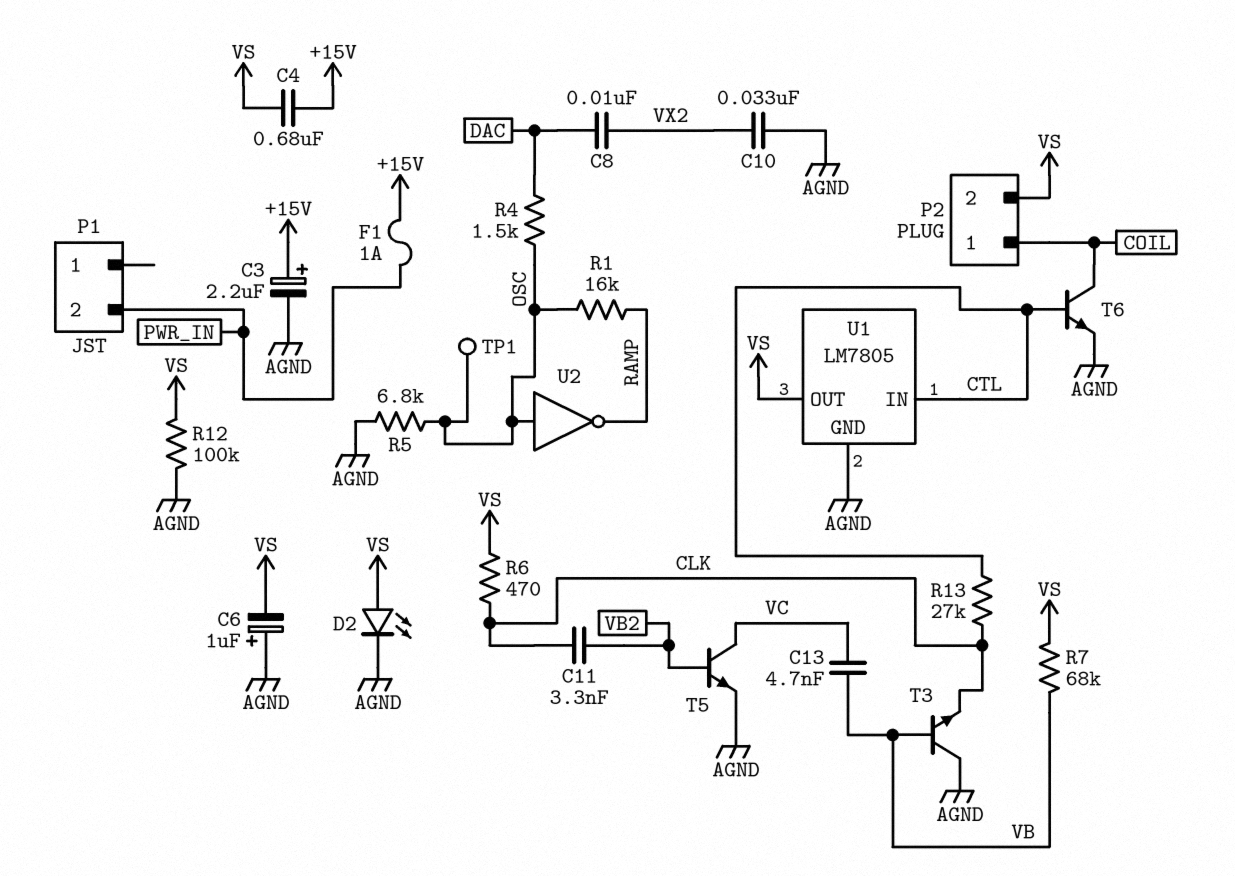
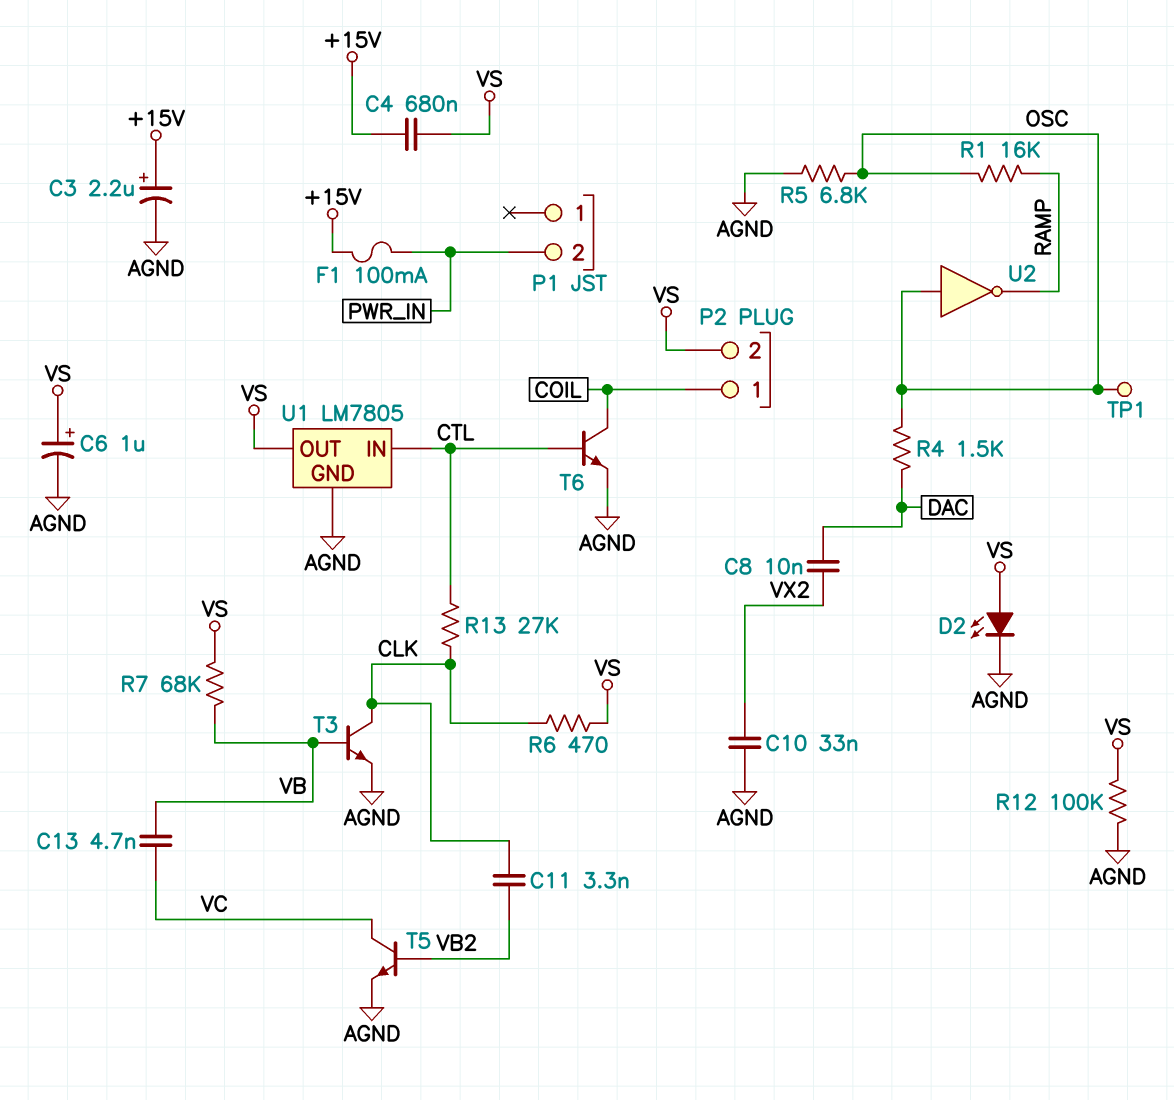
C6: 1uF (plus AGND, minus VS) -> 1uF (plus VS, minus AGND)
F1: 1A (+15V, PWR_IN) -> 100mA (+15V, PWR_IN)
T3: NPN (B VB, C AGND, E CLK) -> NPN (B VB, C CLK, E AGND)

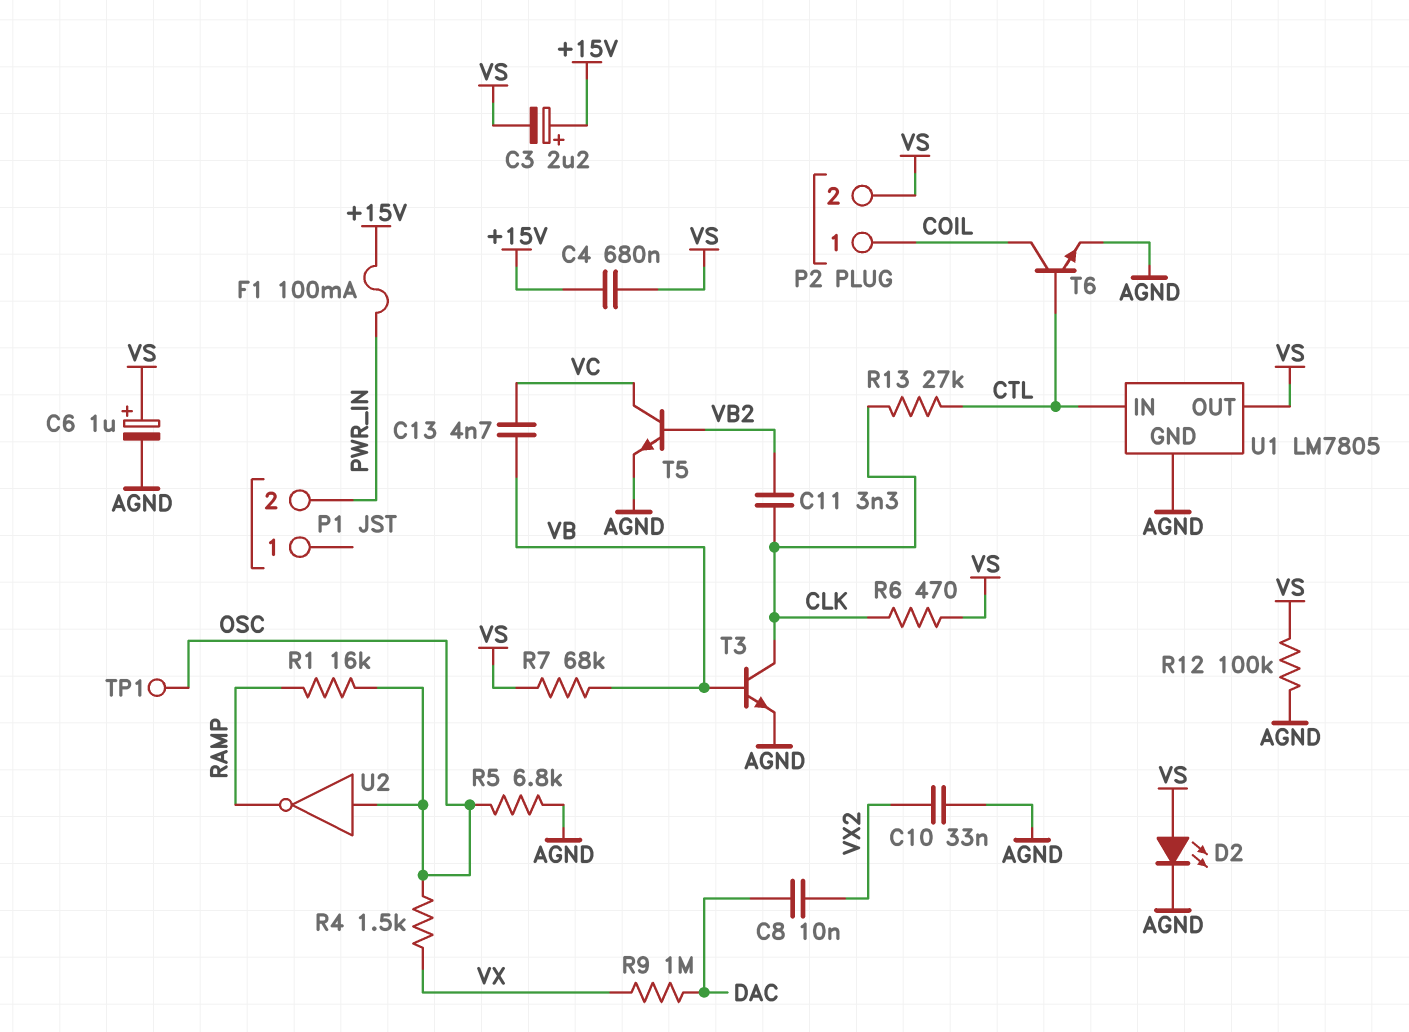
C3: 2.2uF (plus +15V, minus AGND) -> 2.2uF (plus +15V, minus VS)
R4: 1.5k (DAC, OSC) -> 1.5k (OSC, VX)
R9: none -> 1M (DAC, VX)

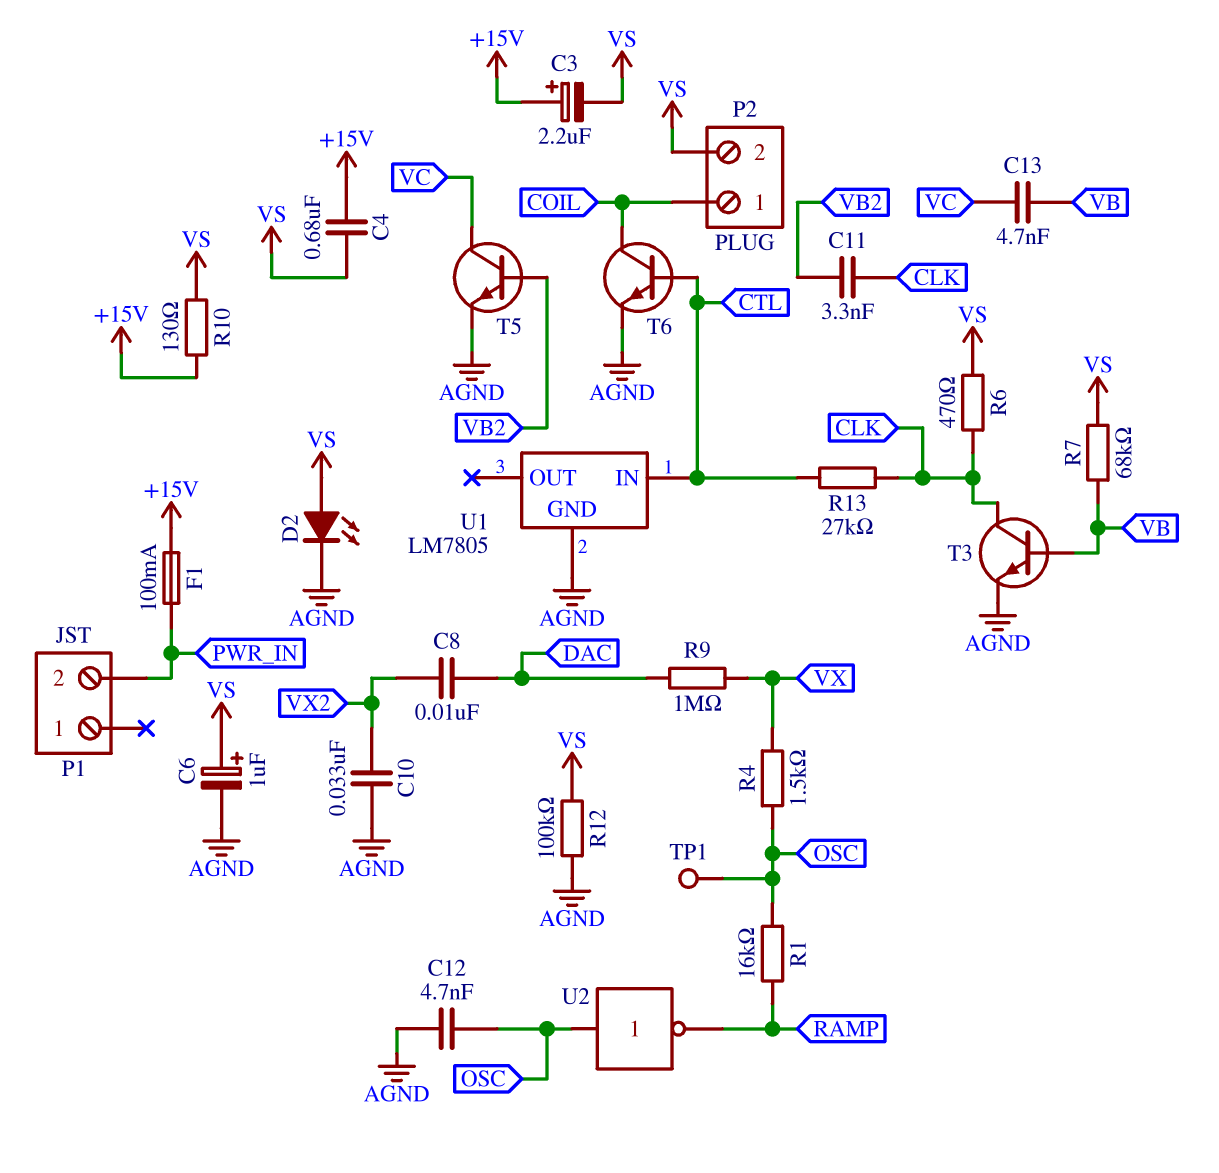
C12: none -> 4.7nF (AGND, OSC)
R5: 6.8k (AGND, OSC) -> none
R10: none -> 130 (+15V, VS)
U1 pin OUT: VS -> none

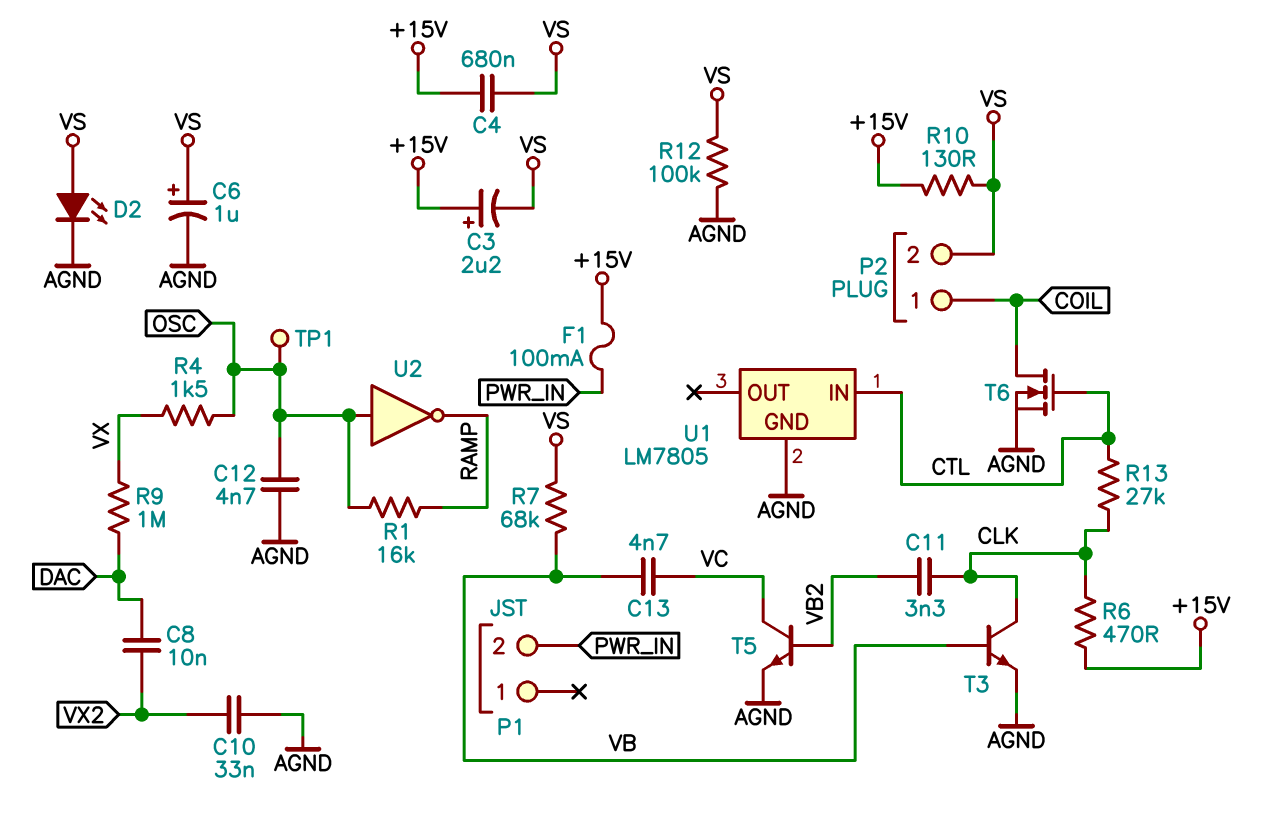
R6: 470 (CLK, VS) -> 470 (+15V, CLK)
T6: NPN (B CTL, C COIL, E AGND) -> NMOS (G CTL, D COIL, S AGND)

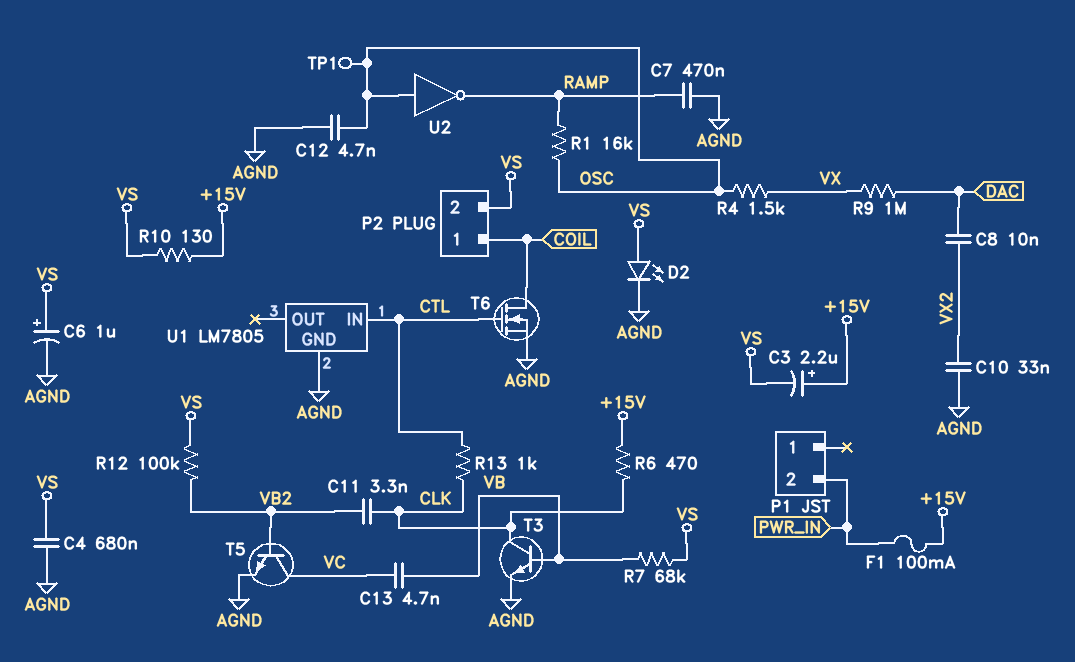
C4: 680nF (+15V, VS) -> 680nF (AGND, VS)
C7: none -> 470nF (AGND, RAMP)
R12: 100k (AGND, VS) -> 100k (VB2, VS)
R13: 27k (CLK, CTL) -> 1k (CLK, CTL)

